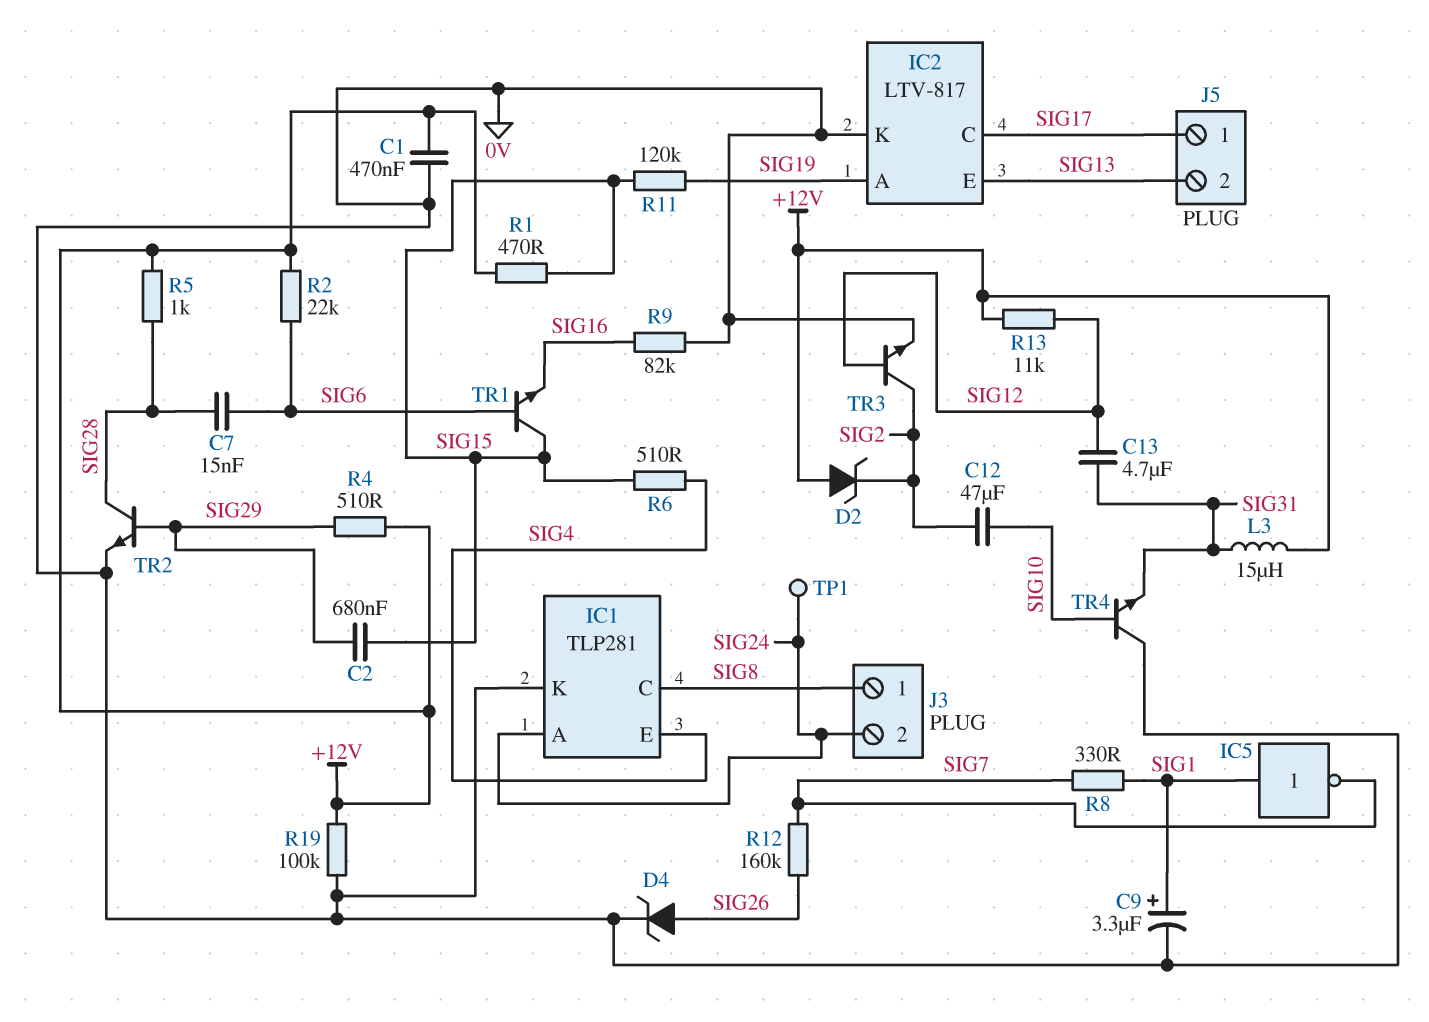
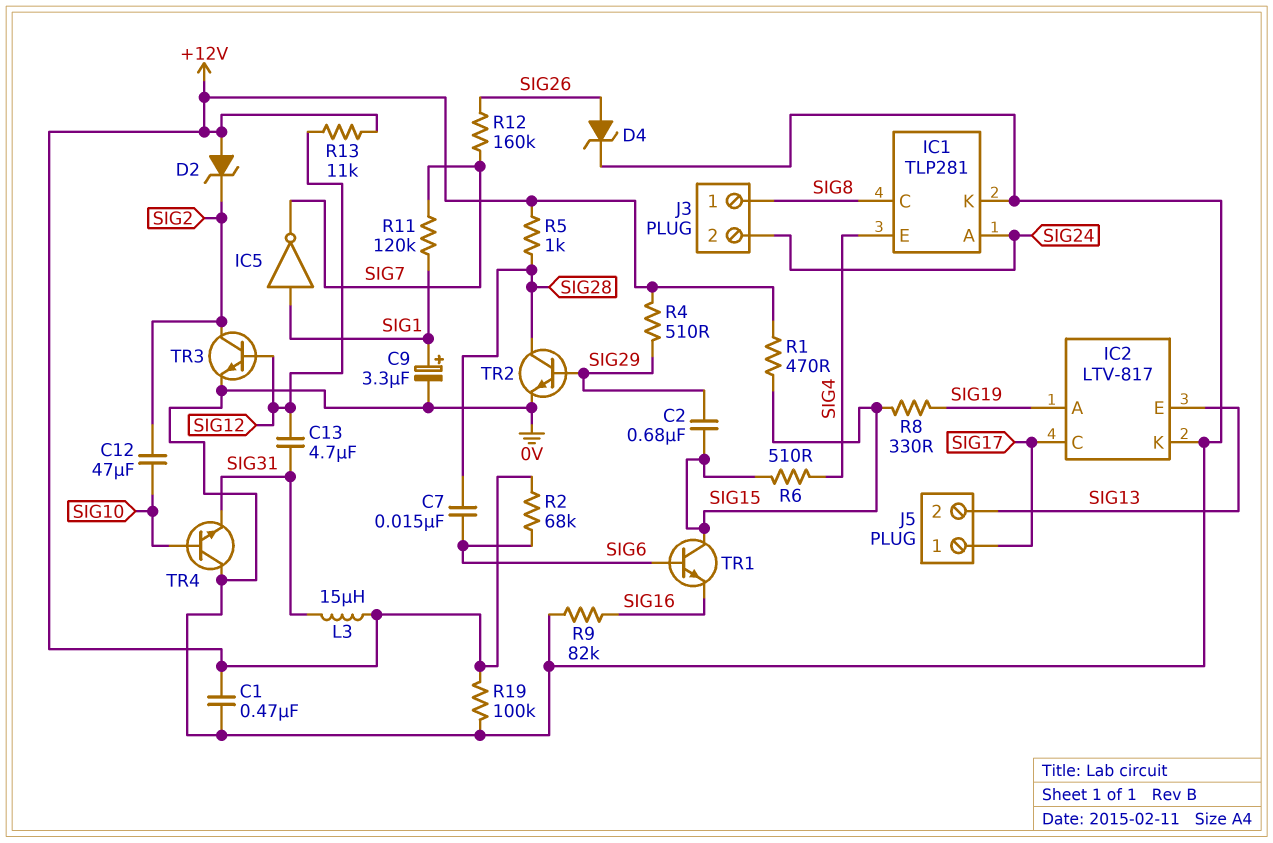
R2: 22k (+12V, SIG6) -> 68k (+12V, SIG6)
R8: 330 (SIG1, SIG7) -> 330 (SIG15, SIG19)
R11: 120k (SIG15, SIG19) -> 120k (SIG1, SIG7)
TP1: test point (SIG24) -> none

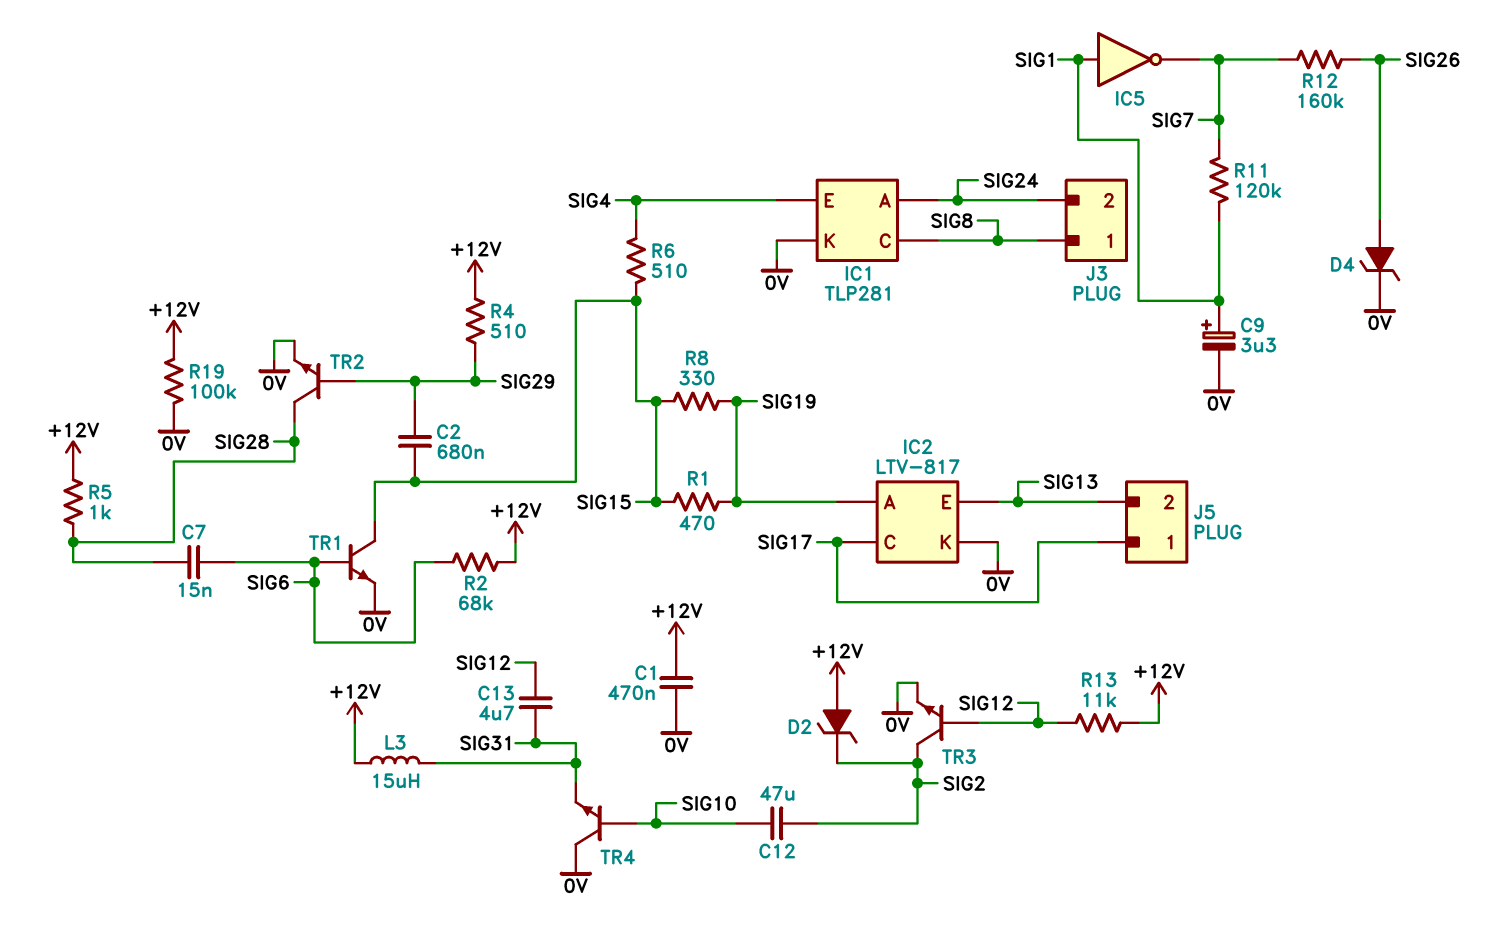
R1: 470 (+12V, SIG15) -> 470 (SIG15, SIG19)
R9: 82k (0V, SIG16) -> none
TR1: NPN (B SIG6, C SIG15, E SIG16) -> NPN (B SIG6, C SIG15, E 0V)

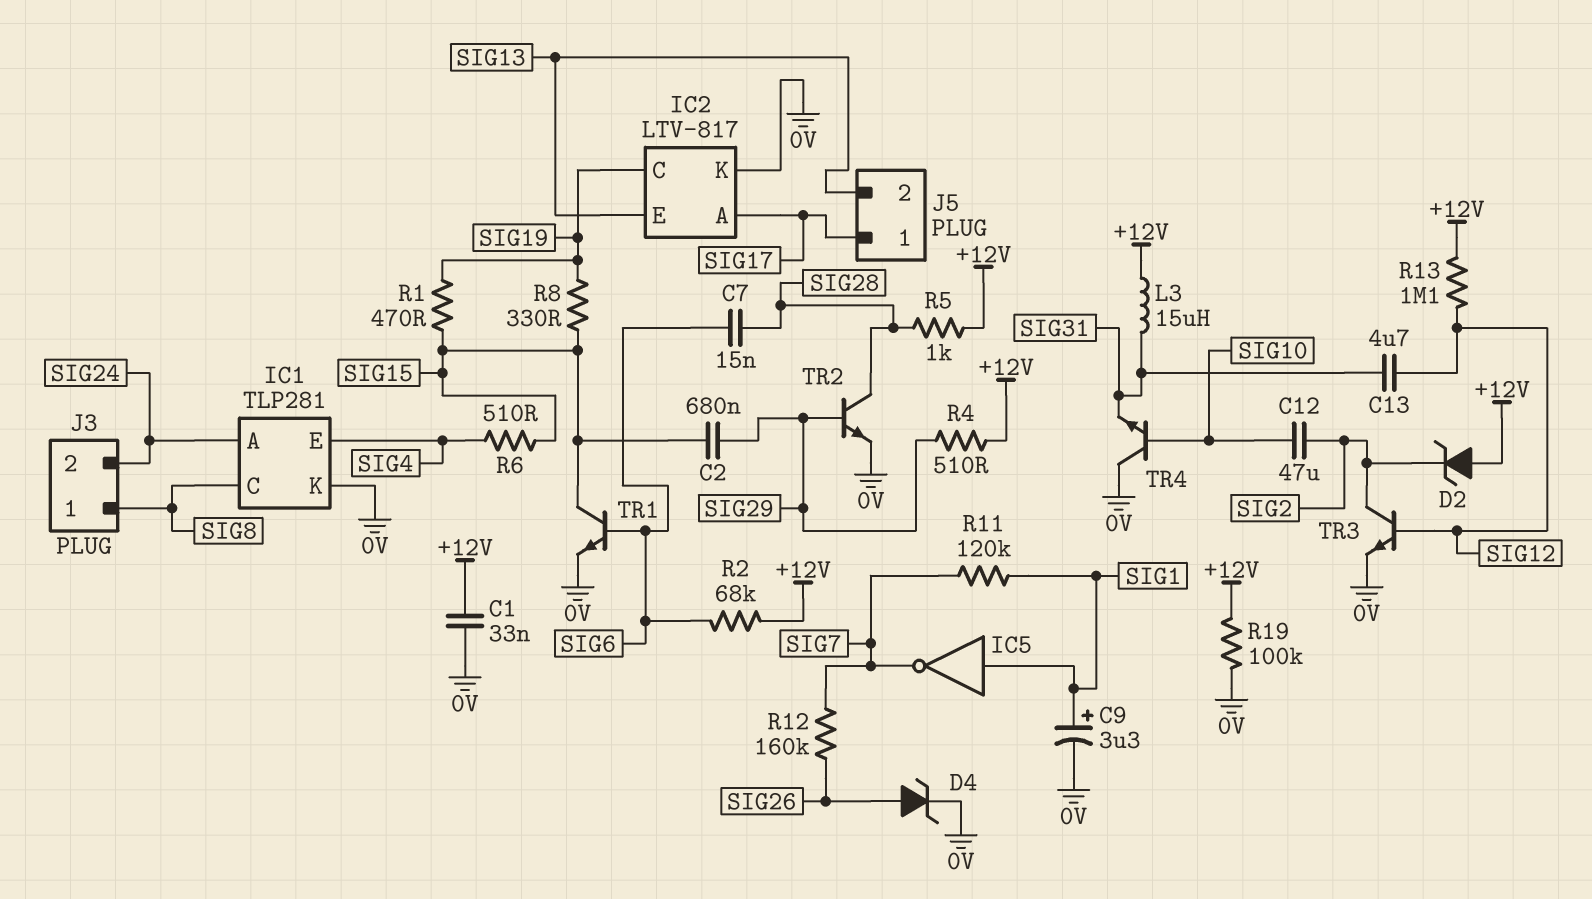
C1: 470nF (+12V, 0V) -> 33nF (+12V, 0V)
IC2 pin A: SIG19 -> SIG17
IC2 pin C: SIG17 -> SIG19
R13: 11k (+12V, SIG12) -> 1.1M (+12V, SIG12)

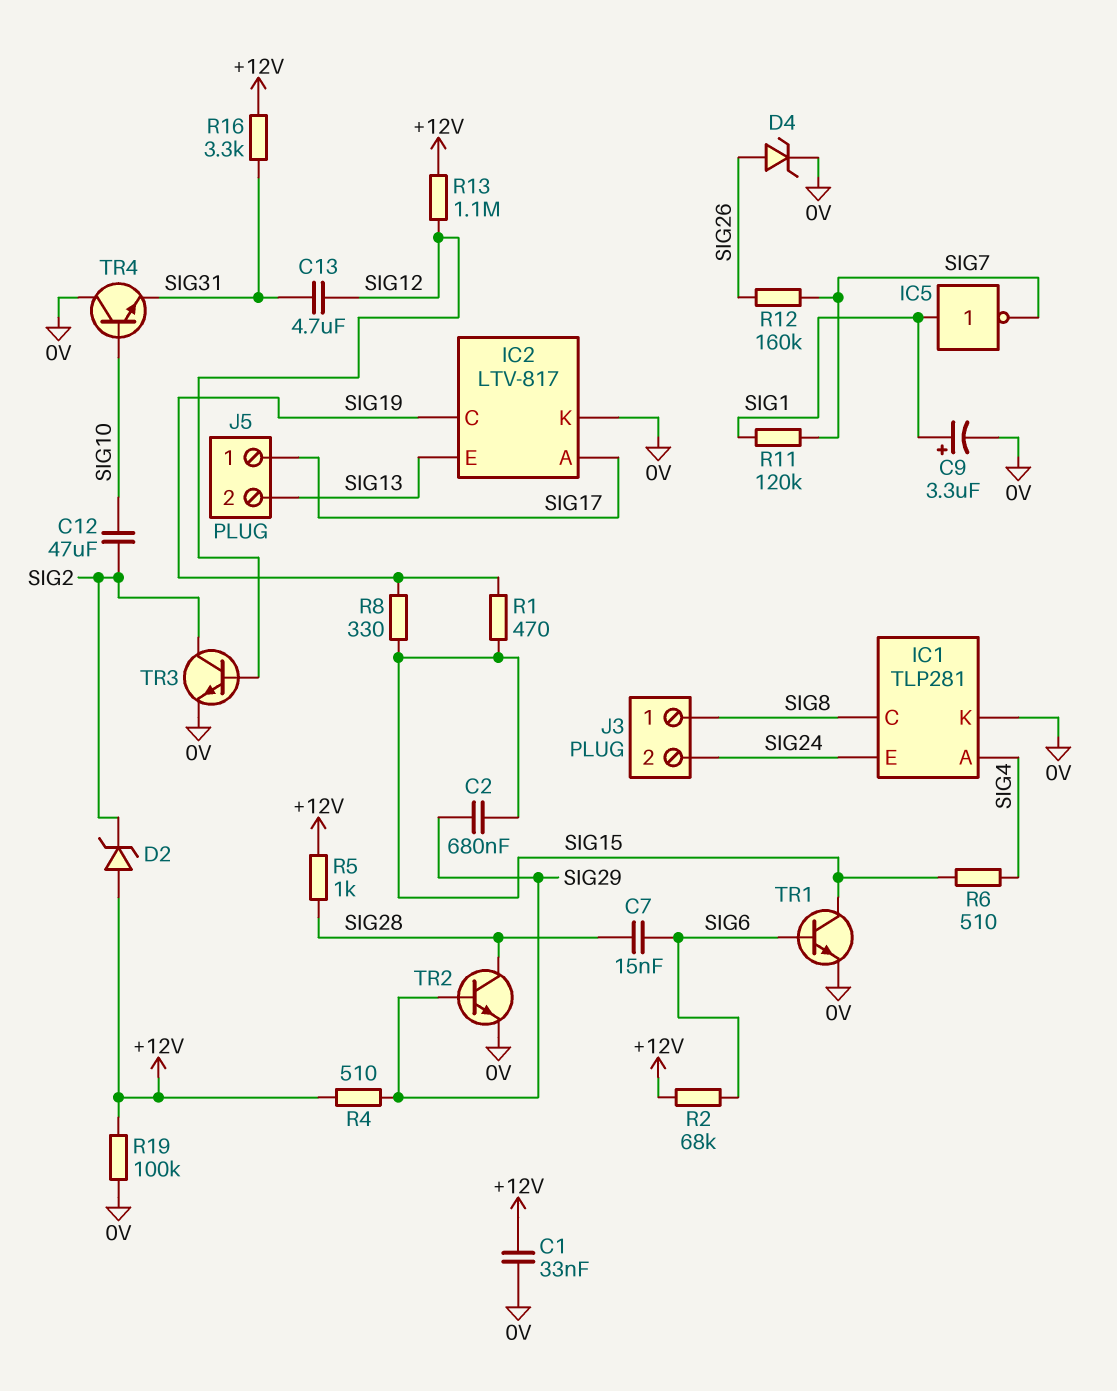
IC1 pin A: SIG24 -> SIG4
IC1 pin E: SIG4 -> SIG24
L3: 15uH (+12V, SIG31) -> none
R16: none -> 3.3k (+12V, SIG31)

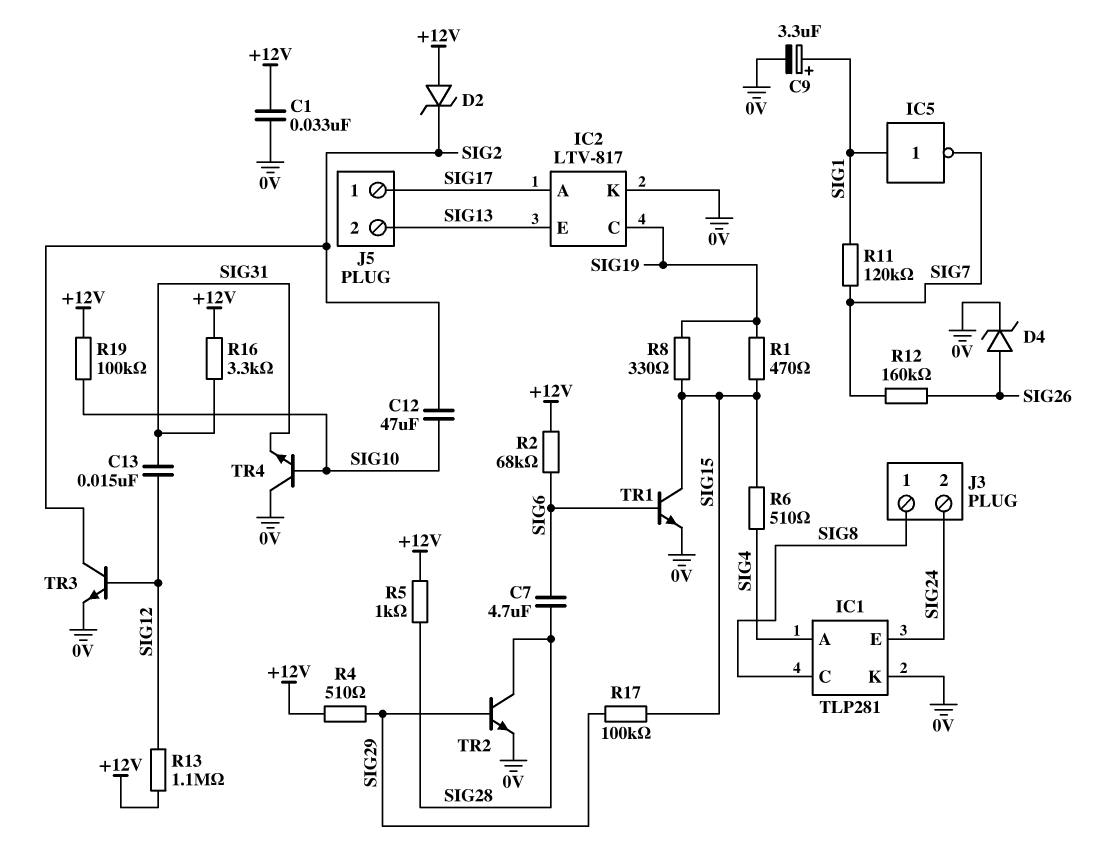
C2: 680nF (SIG15, SIG29) -> none
C7: 15nF (SIG6, SIG28) -> 4.7uF (SIG6, SIG28)
C13: 4.7uF (SIG12, SIG31) -> 15nF (SIG12, SIG31)
R17: none -> 100k (SIG15, SIG29)
R19: 100k (+12V, 0V) -> 100k (+12V, SIG10)

